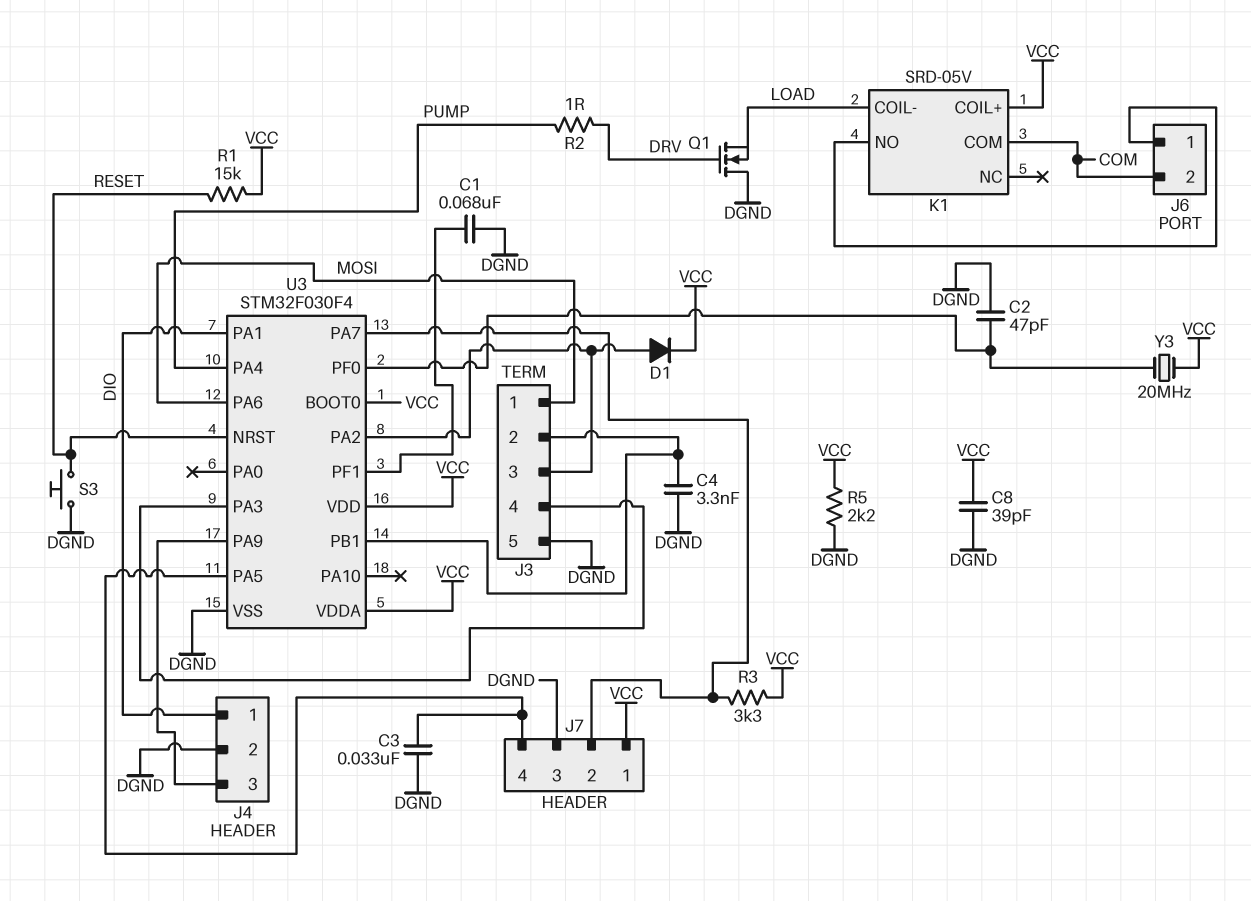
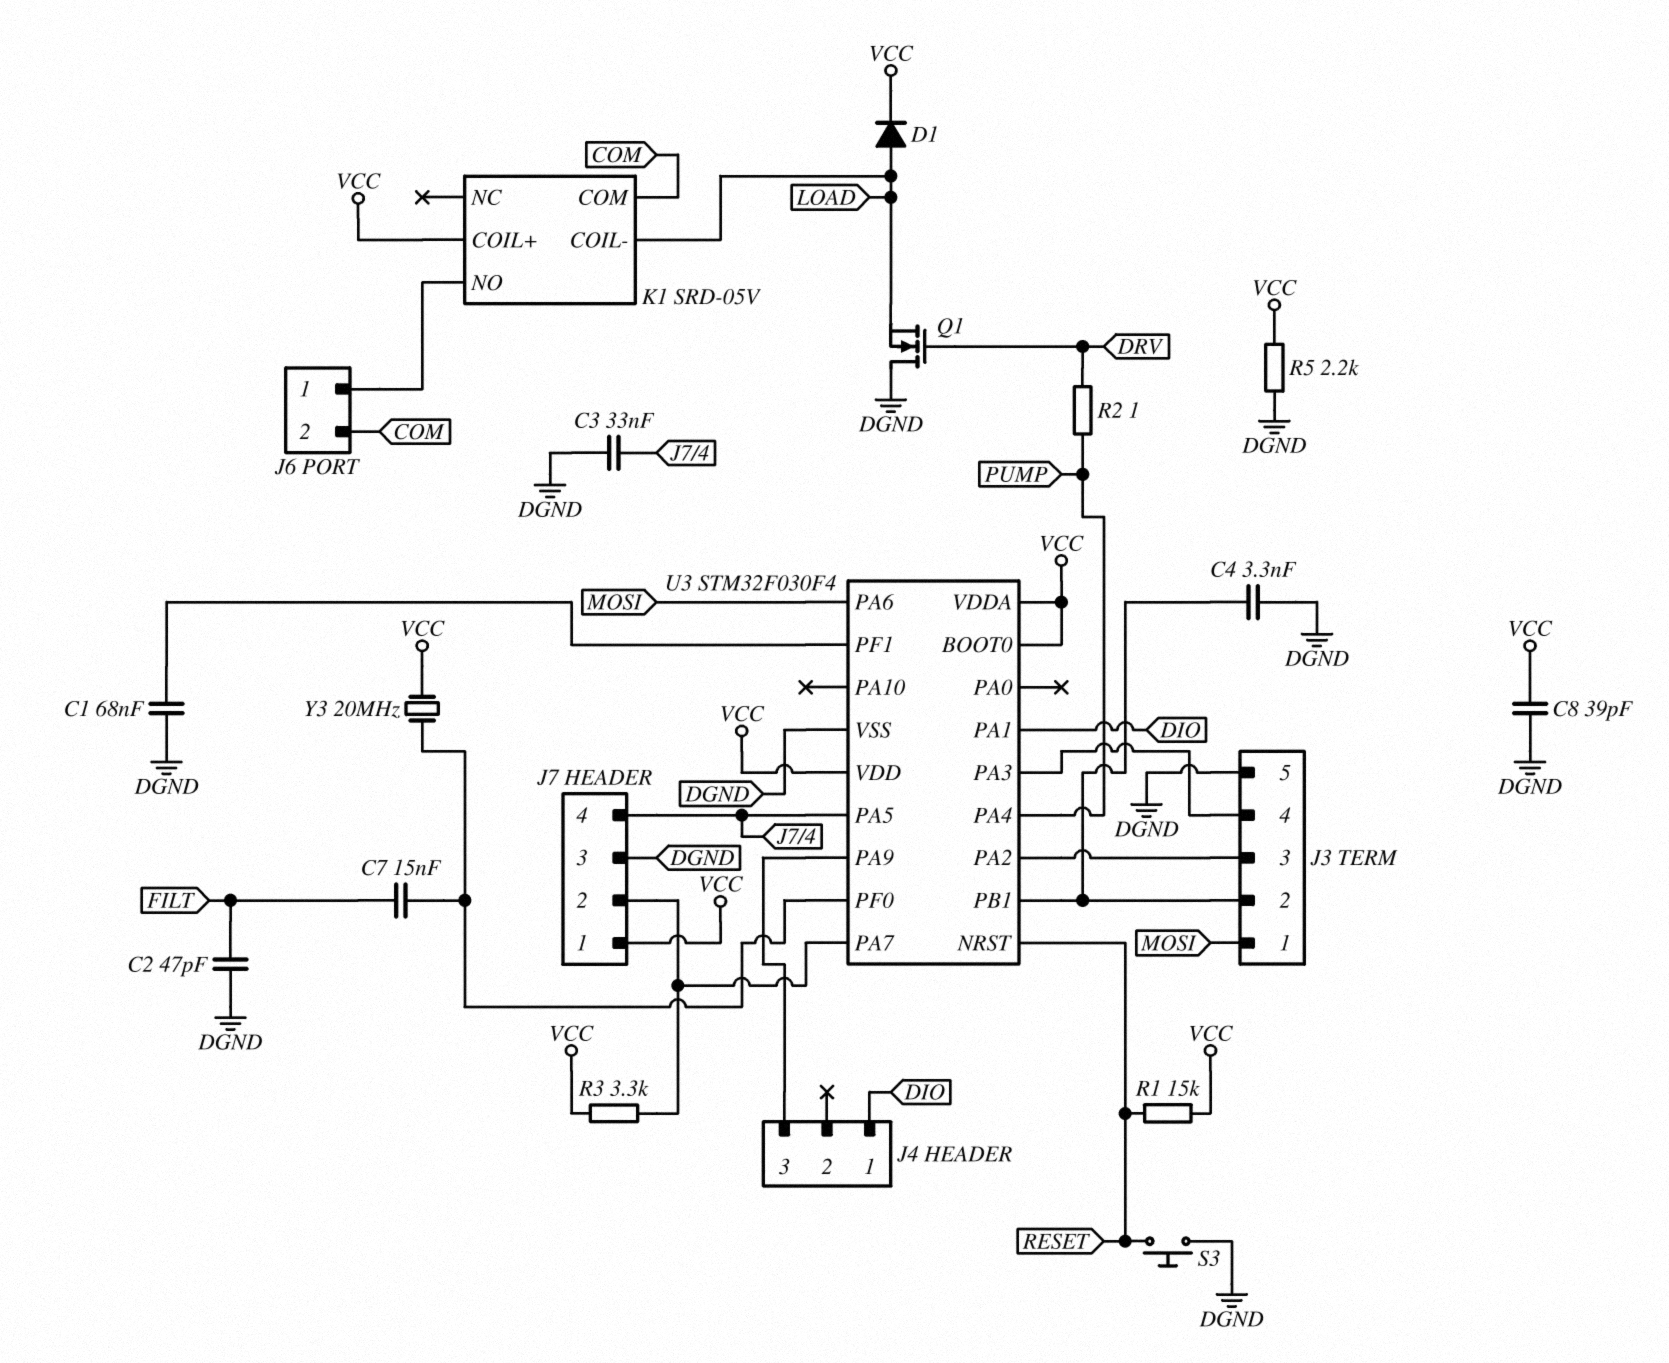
C2: 47pF (DGND, U3/PF0) -> 47pF (DGND, FILT)
C7: none -> 15nF (FILT, U3/PF0)
D1: diode (A J3/3, K VCC) -> diode (A LOAD, K VCC)
J4 pin 2: DGND -> none

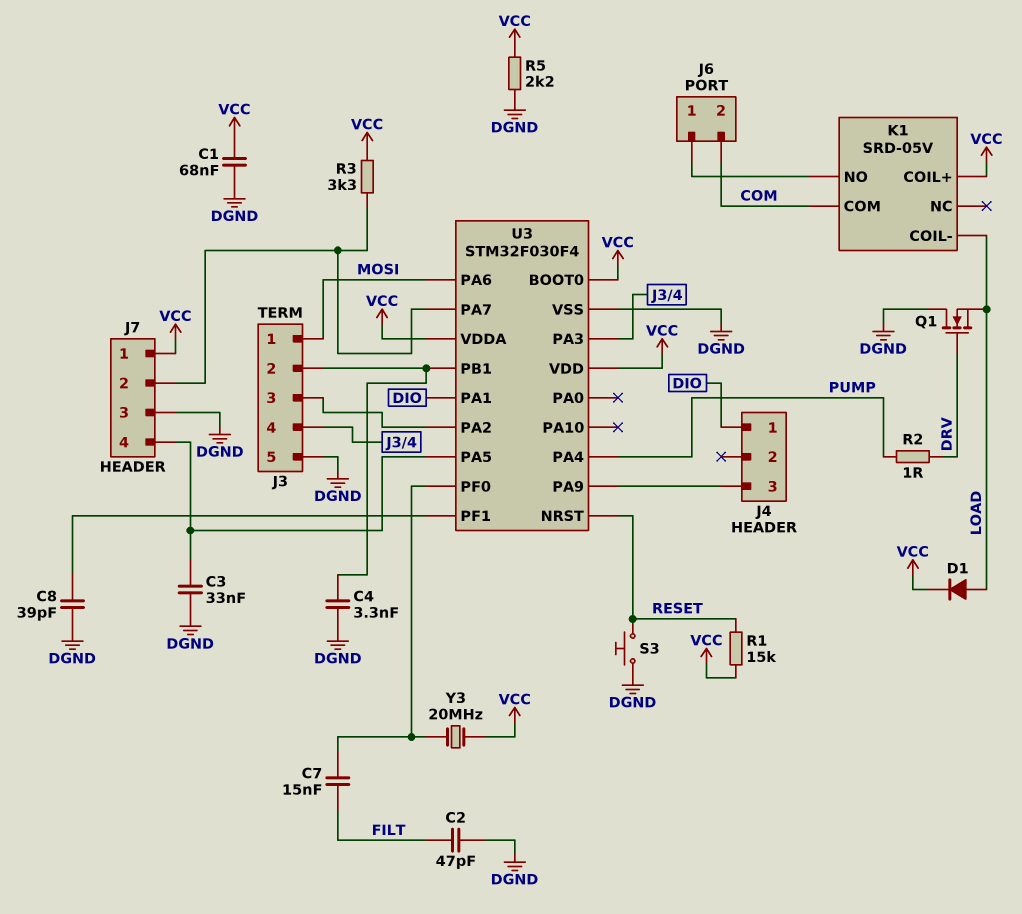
C1: 68nF (DGND, U3/PF1) -> 68nF (DGND, VCC)
C8: 39pF (DGND, VCC) -> 39pF (DGND, U3/PF1)

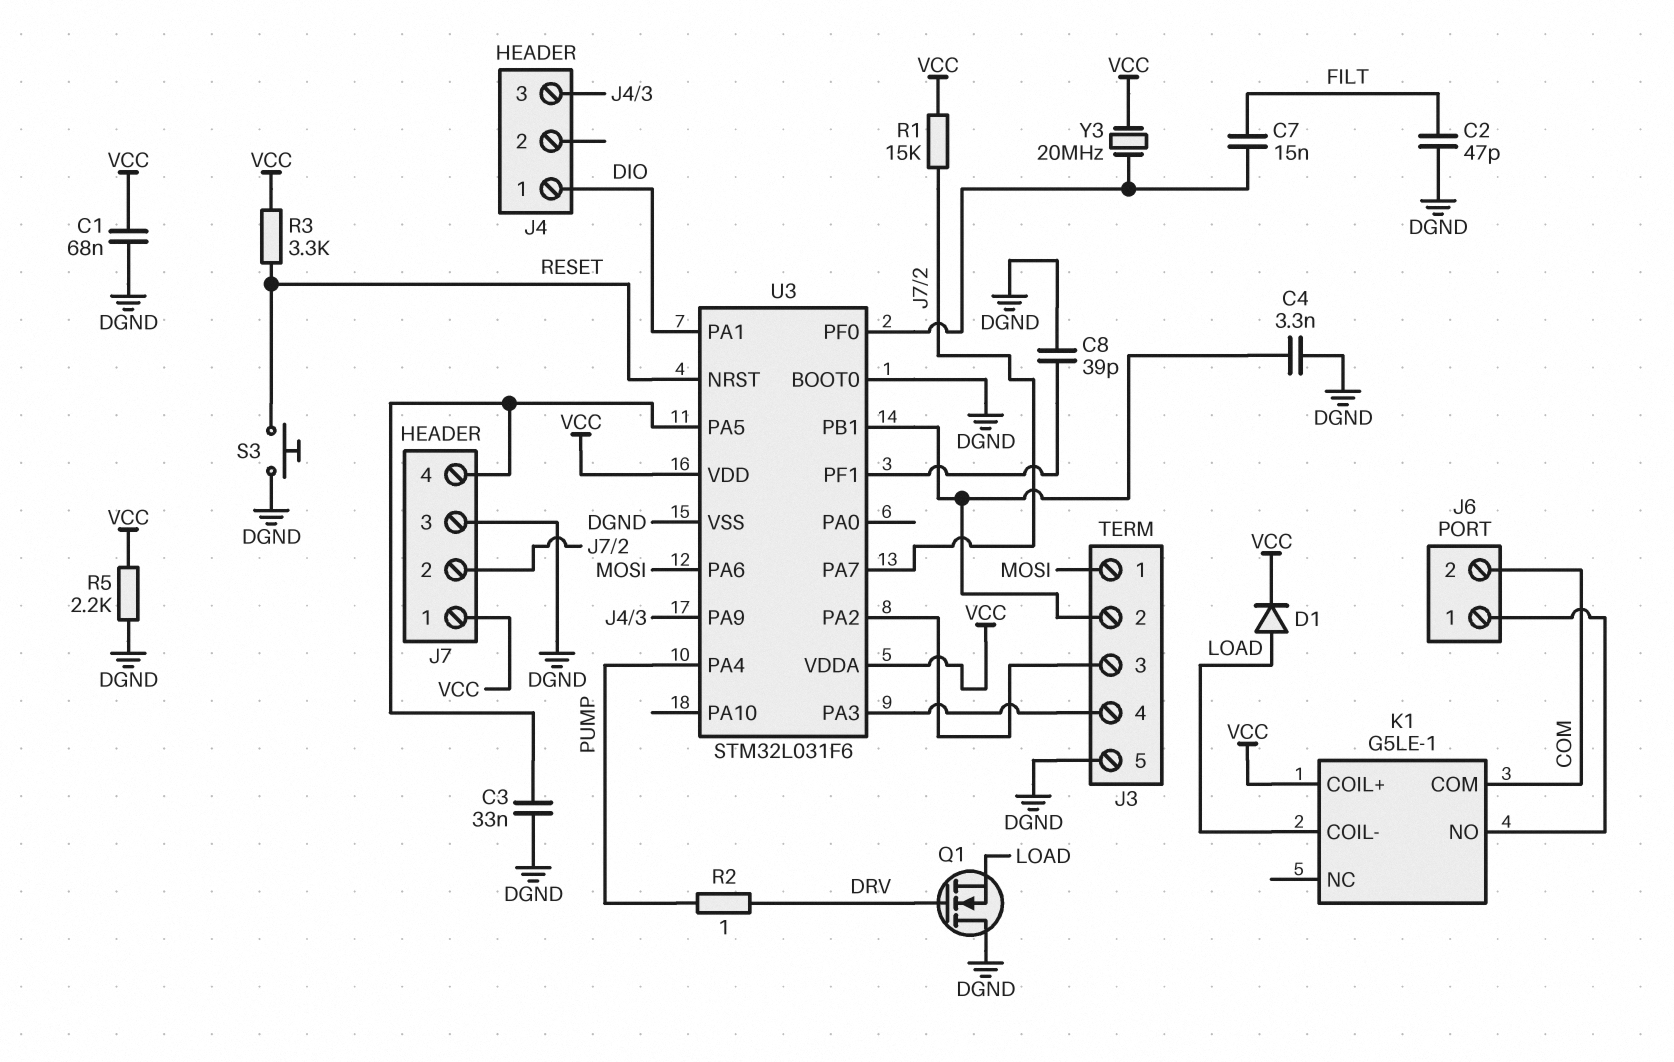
K1: SRD-05V -> G5LE-1
R1: 15k (RESET, VCC) -> 15k (J7/2, VCC)
R3: 3.3k (J7/2, VCC) -> 3.3k (RESET, VCC)
U3: STM32F030F4 -> STM32L031F6
U3 pin BOOT0: VCC -> DGND

